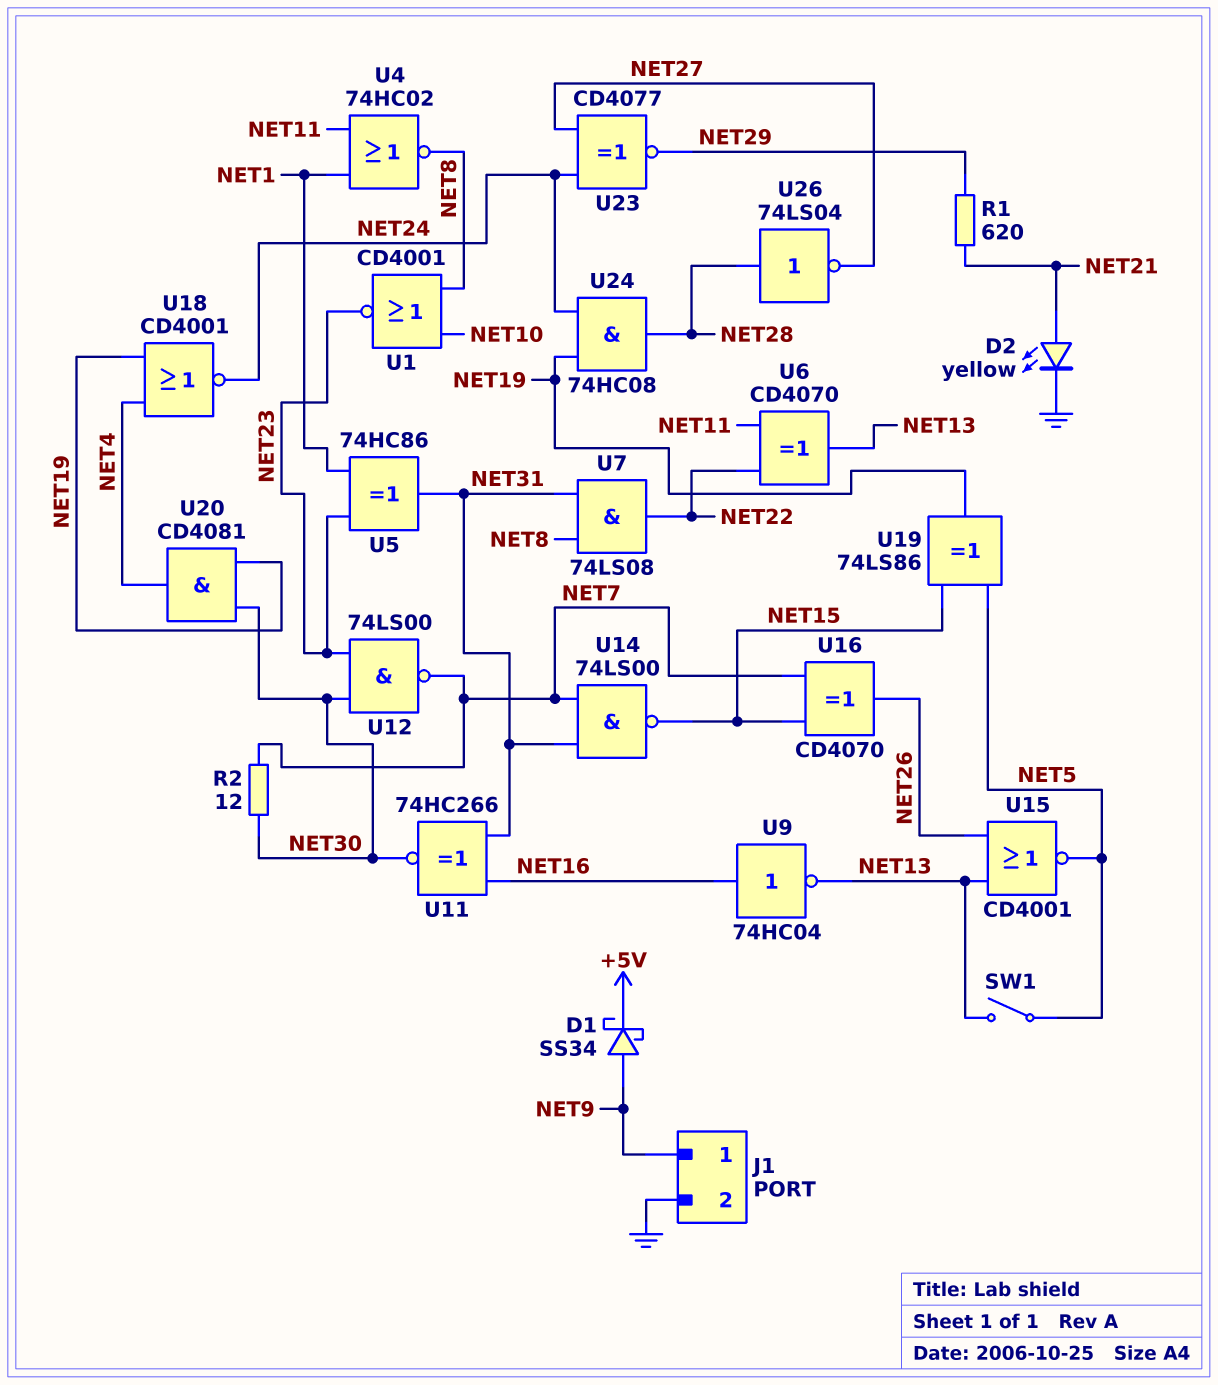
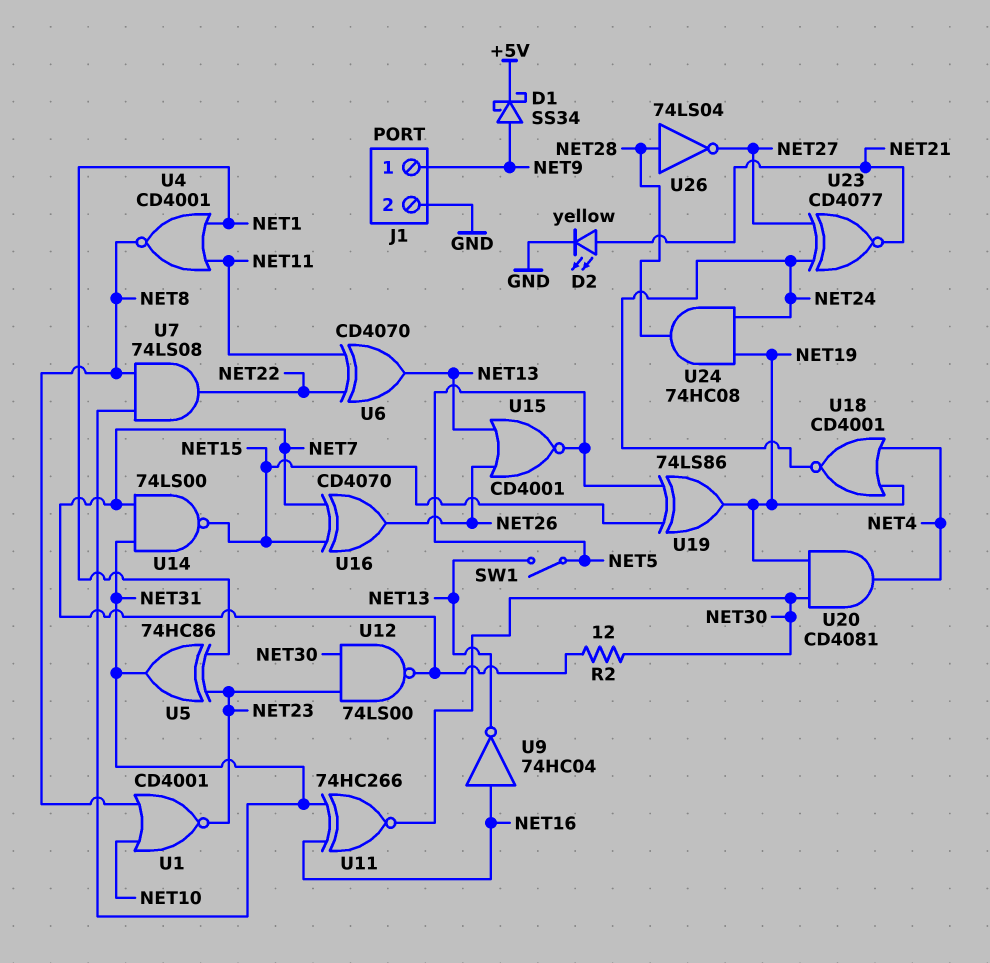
R1: 620 (NET21, NET29) -> none
U4: NOR 74HC02 (in NET1, in NET11, out NET8) -> NOR CD4001 (in NET1, in NET11, out NET8)
U23: XNOR CD4077 (in NET24, in NET27, out NET29) -> XNOR CD4077 (in NET24, in NET27, out NET21)

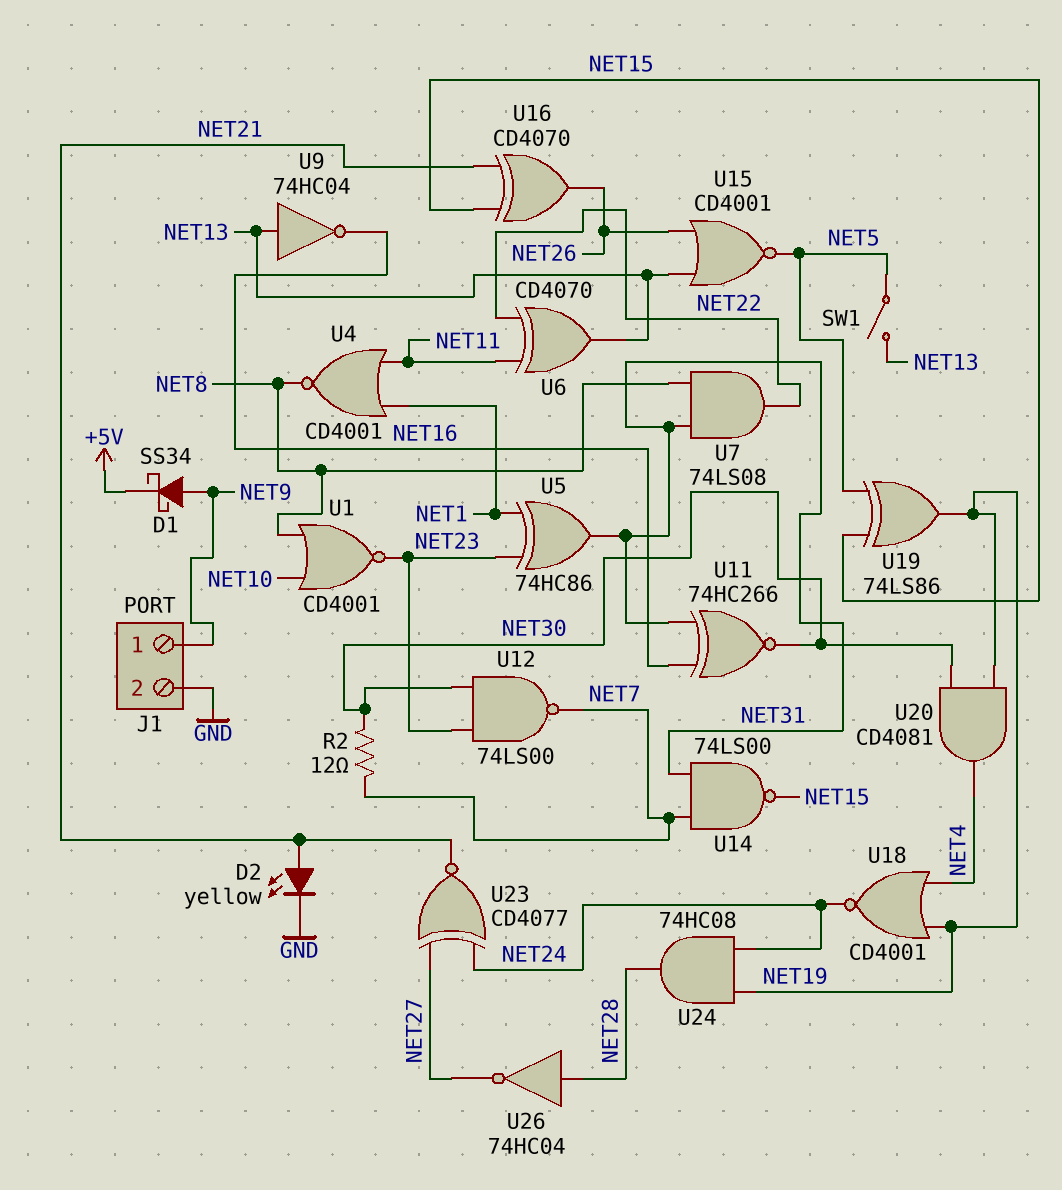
U9: NOT 74HC04 (in NET16, out NET13) -> NOT 74HC04 (in NET13, out NET16)
U16: XOR CD4070 (in NET7, in NET15, out NET26) -> XOR CD4070 (in NET15, in NET21, out NET26)
U26: NOT 74LS04 (in NET28, out NET27) -> NOT 74HC04 (in NET28, out NET27)

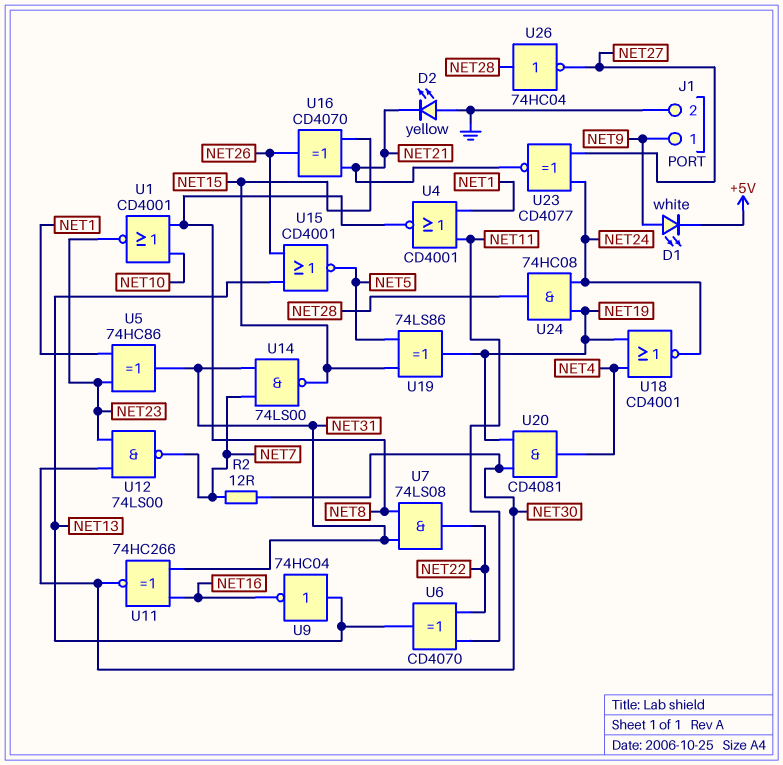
D1: schottky SS34 (A NET9, K +5V) -> LED white (A NET9, K +5V)
D2: LED yellow (A NET21, K GND) -> LED yellow (A GND, K NET21)
SW1: switch (NET5, NET13) -> none

